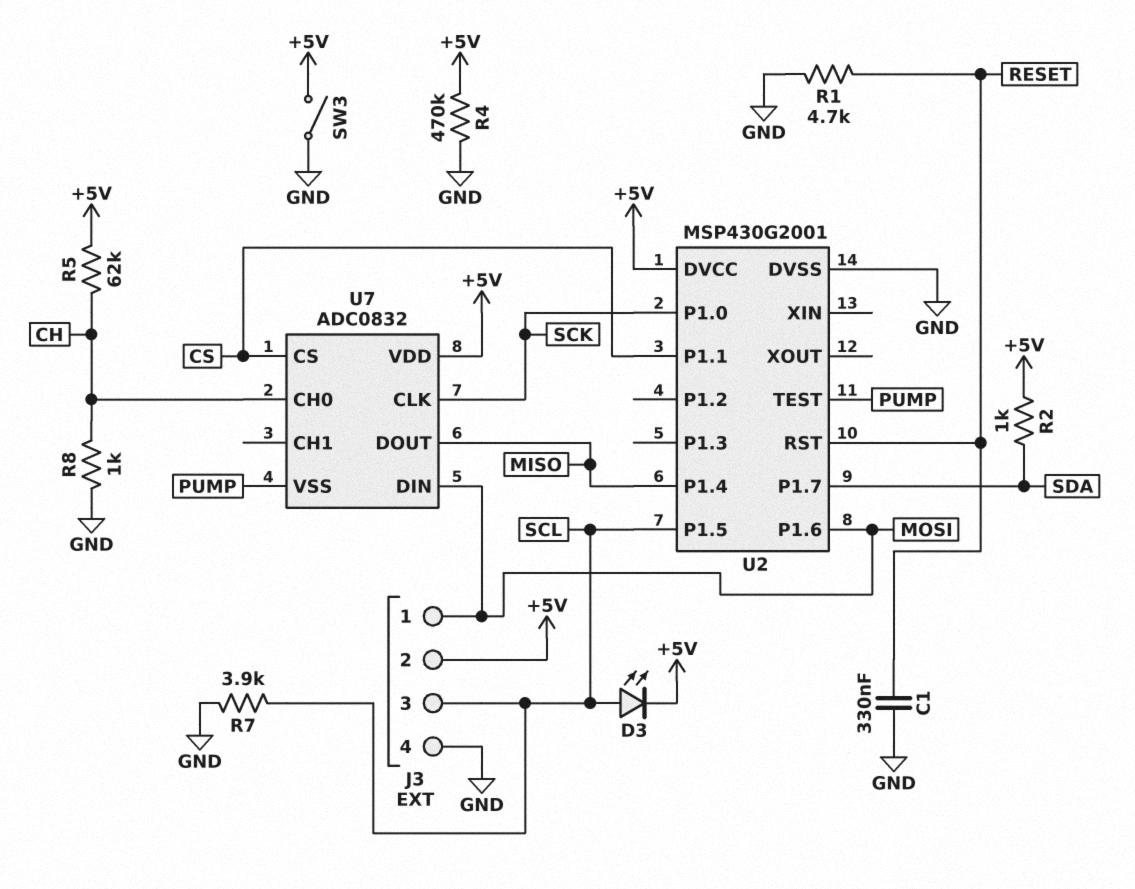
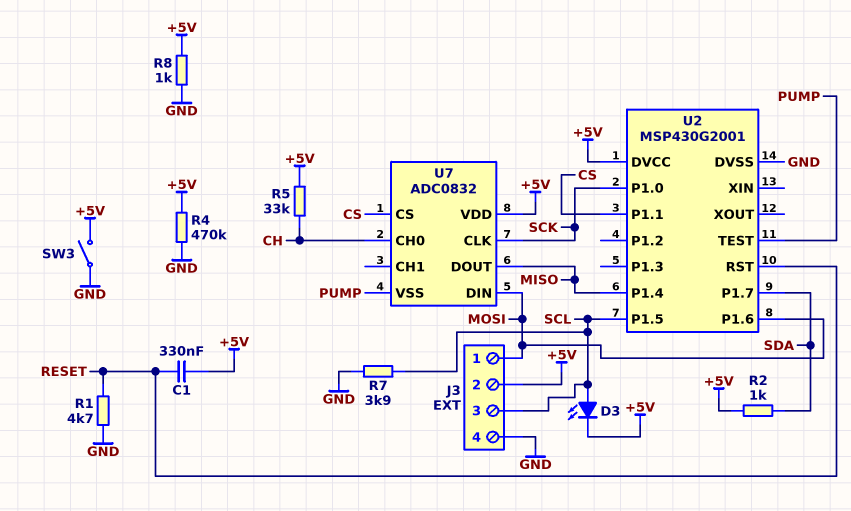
C1: 330nF (GND, RESET) -> 330nF (+5V, RESET)
R5: 62k (+5V, CH) -> 33k (+5V, CH)
R8: 1k (CH, GND) -> 1k (+5V, GND)

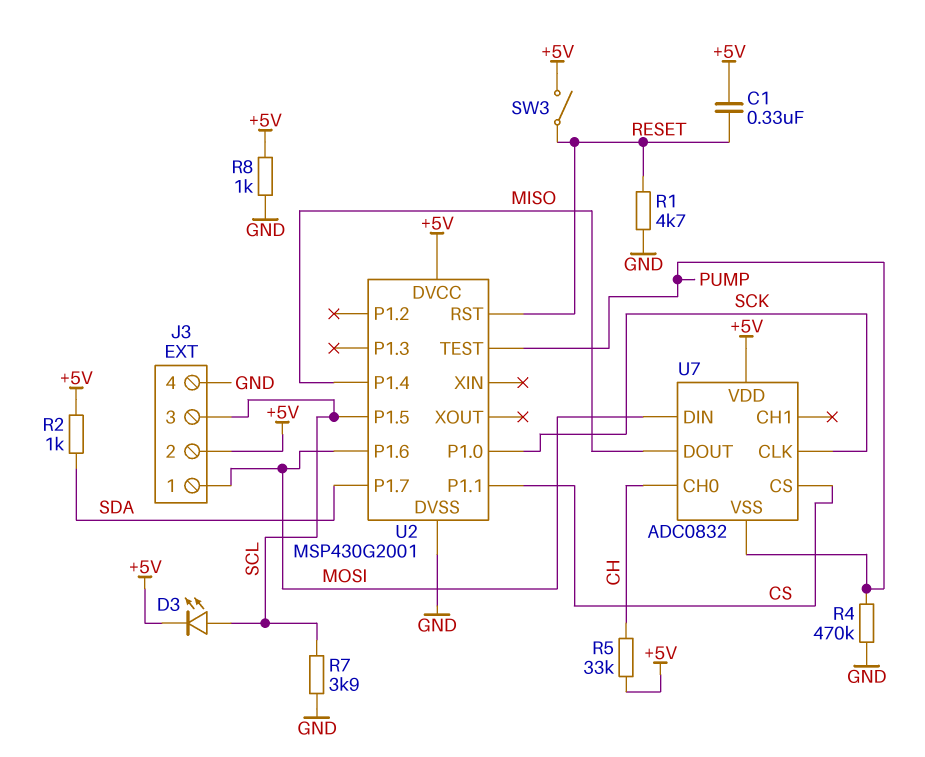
R4: 470k (+5V, GND) -> 470k (GND, PUMP)
SW3: switch (+5V, GND) -> switch (+5V, RESET)

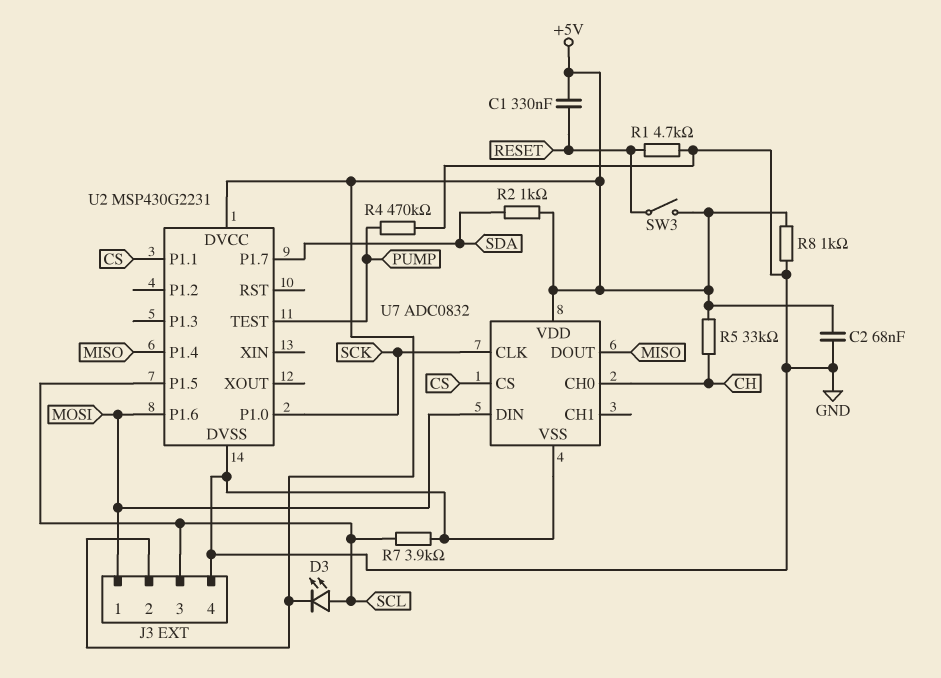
C2: none -> 68nF (+5V, GND)
U2: MSP430G2001 -> MSP430G2231
U2 pin RST: RESET -> none
U7 pin VSS: PUMP -> GND

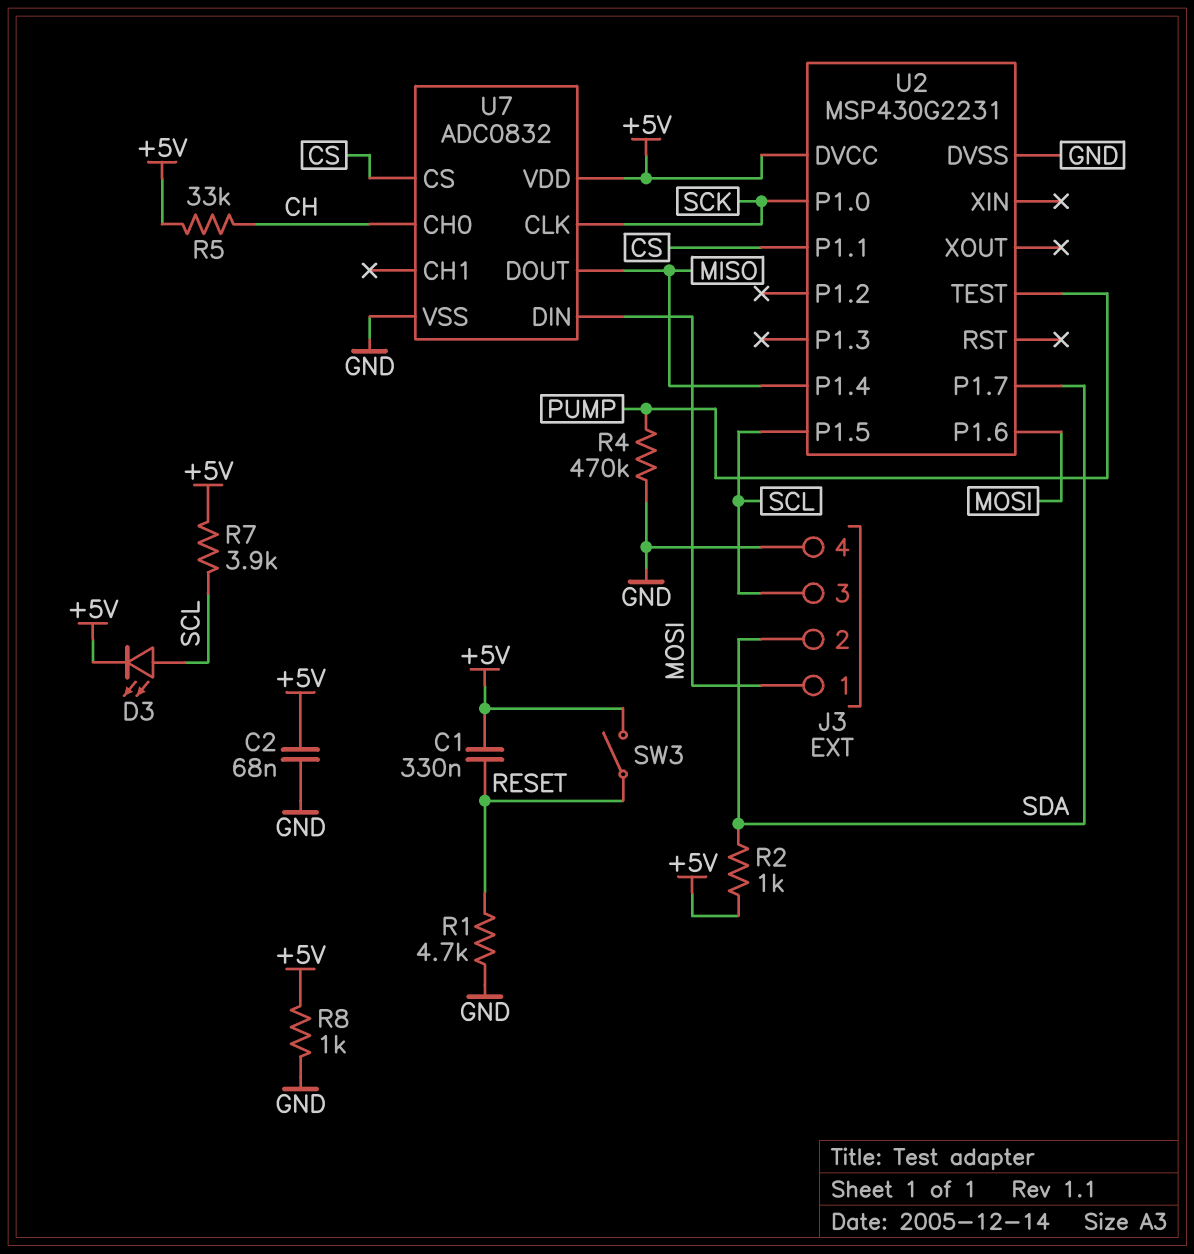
J3 pin 2: +5V -> SDA
R7: 3.9k (GND, SCL) -> 3.9k (+5V, SCL)

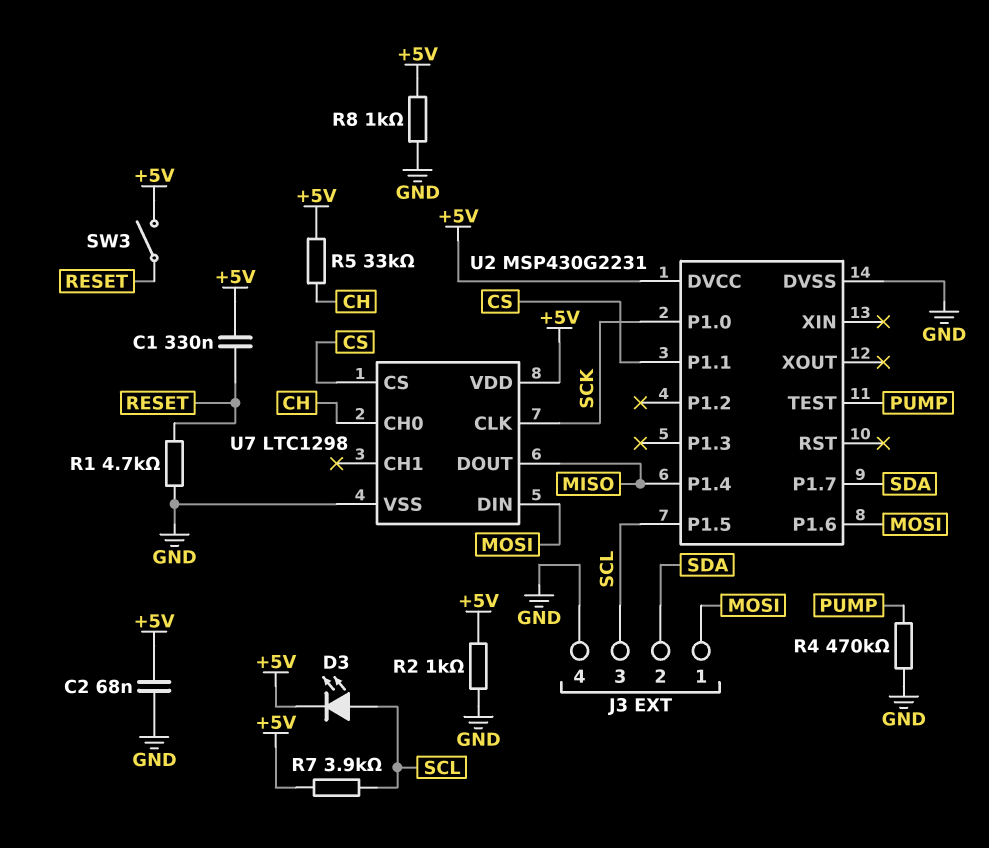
R2: 1k (+5V, SDA) -> 1k (+5V, GND)
U7: ADC0832 -> LTC1298

